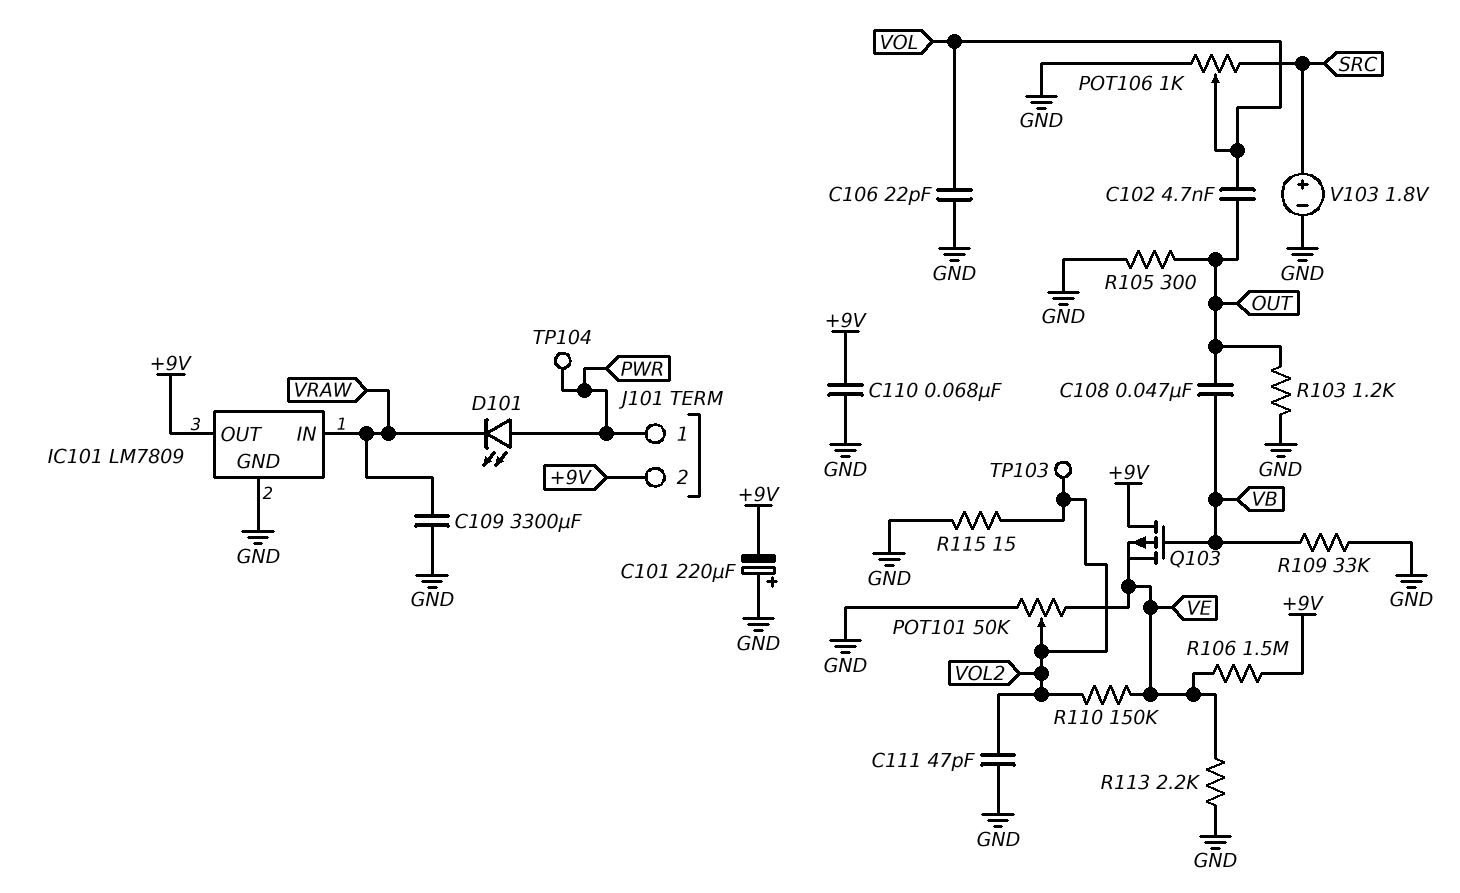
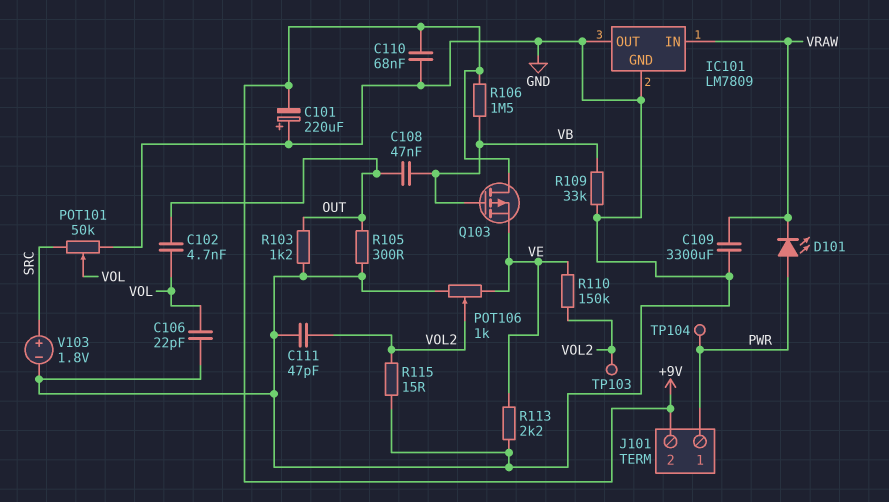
IC101 pin OUT: +9V -> GND
POT101: 50k (GND, VE, wiper VOL2) -> 50k (GND, SRC, wiper VOL)
POT106: 1k (GND, SRC, wiper VOL) -> 1k (GND, VE, wiper VOL2)
R106: 1.5M (+9V, VE) -> 1.5M (+9V, VB)

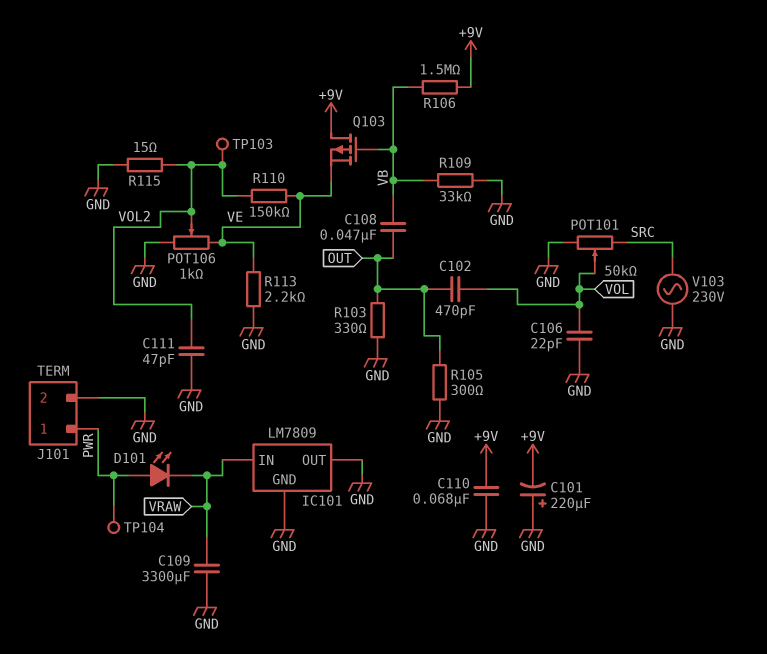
C102: 4.7nF (OUT, VOL) -> 470pF (OUT, VOL)
J101 pin 2: +9V -> GND
R103: 1.2k (GND, OUT) -> 330 (GND, OUT)
V103: 1.8V (plus SRC, minus GND) -> AC 230V (GND, SRC)

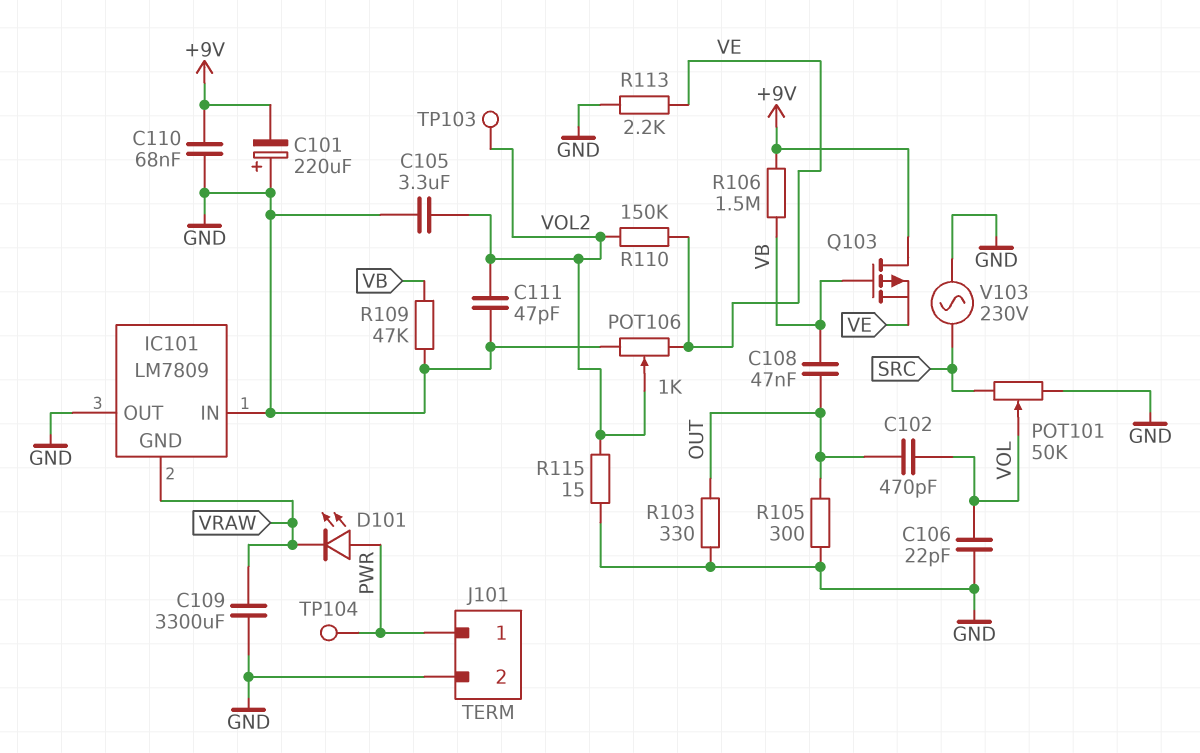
C105: none -> 3.3uF (GND, VOL2)
IC101 pin GND: GND -> VRAW
IC101 pin IN: VRAW -> GND
R109: 33k (GND, VB) -> 47k (GND, VB)

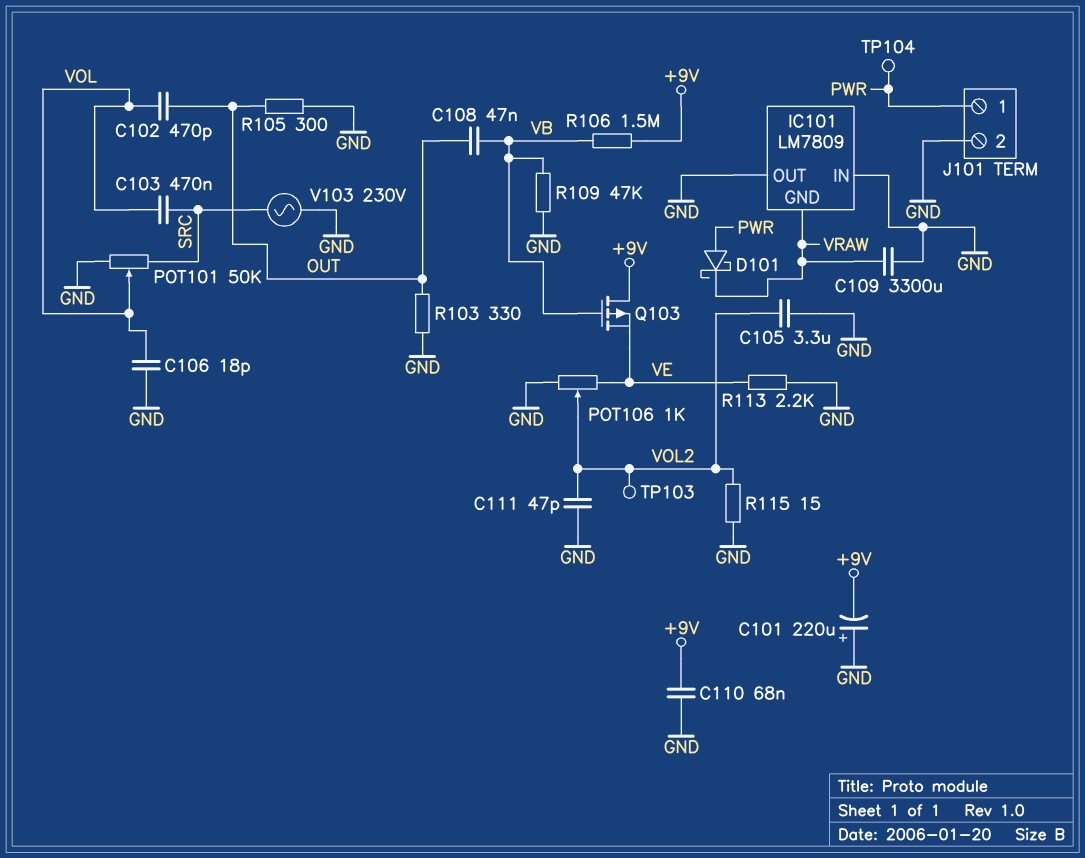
C103: none -> 470nF (SRC, VOL)
C106: 22pF (GND, VOL) -> 18pF (GND, VOL)
D101: LED (A PWR, K VRAW) -> schottky (A PWR, K VRAW)
R110: 150k (VE, VOL2) -> none

